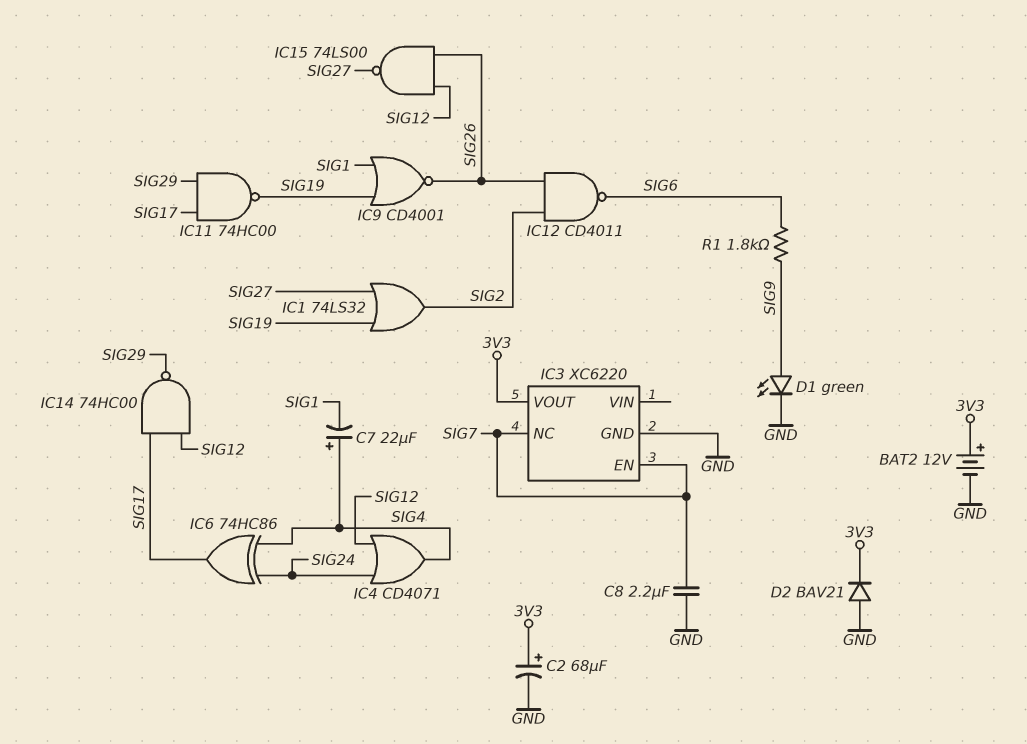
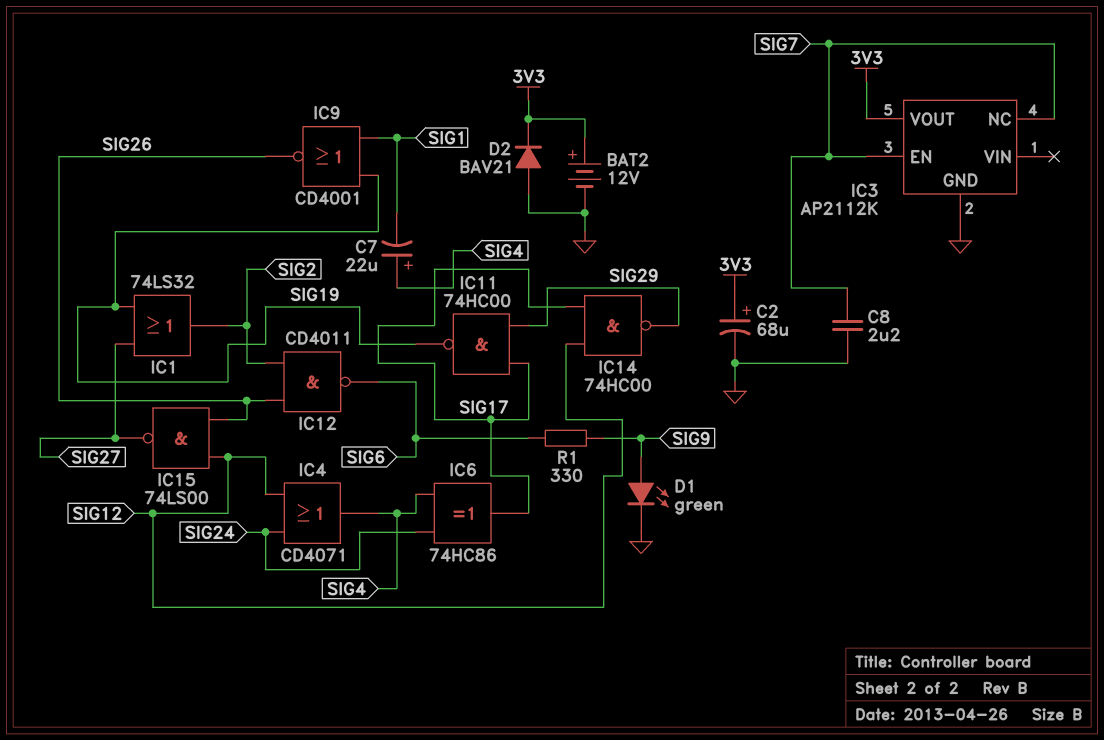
IC3: XC6220 -> AP2112K
R1: 1.8k (SIG6, SIG9) -> 330 (SIG6, SIG9)

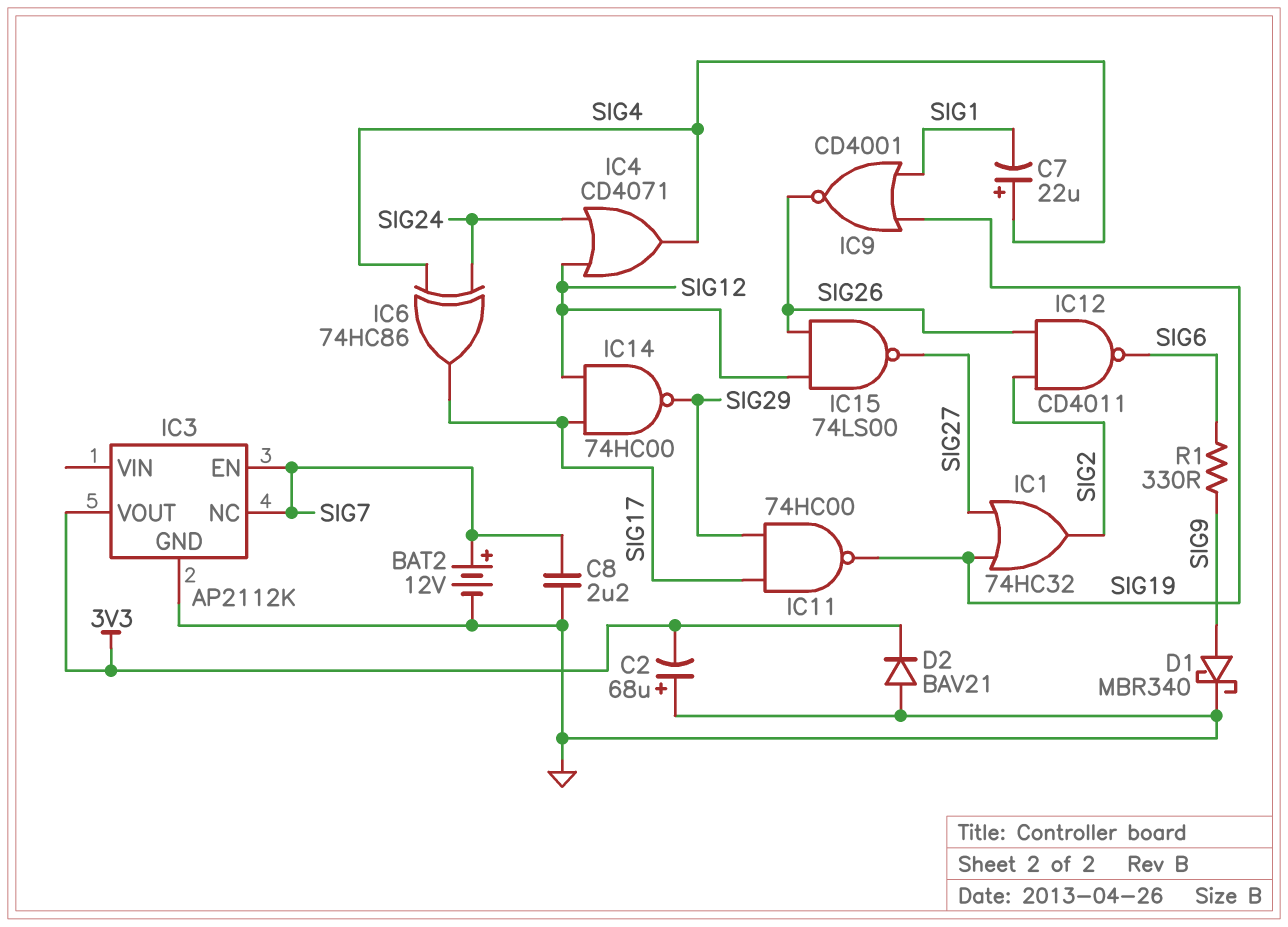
BAT2: 12V (plus 3V3, minus GND) -> 12V (plus SIG7, minus GND)
C2: 68uF (plus 3V3, minus GND) -> 68uF (plus GND, minus 3V3)
D1: LED green (A SIG9, K GND) -> schottky MBR340 (A SIG9, K GND)
IC1: OR 74LS32 (in SIG19, in SIG27, out SIG2) -> OR 74HC32 (in SIG19, in SIG27, out SIG2)

